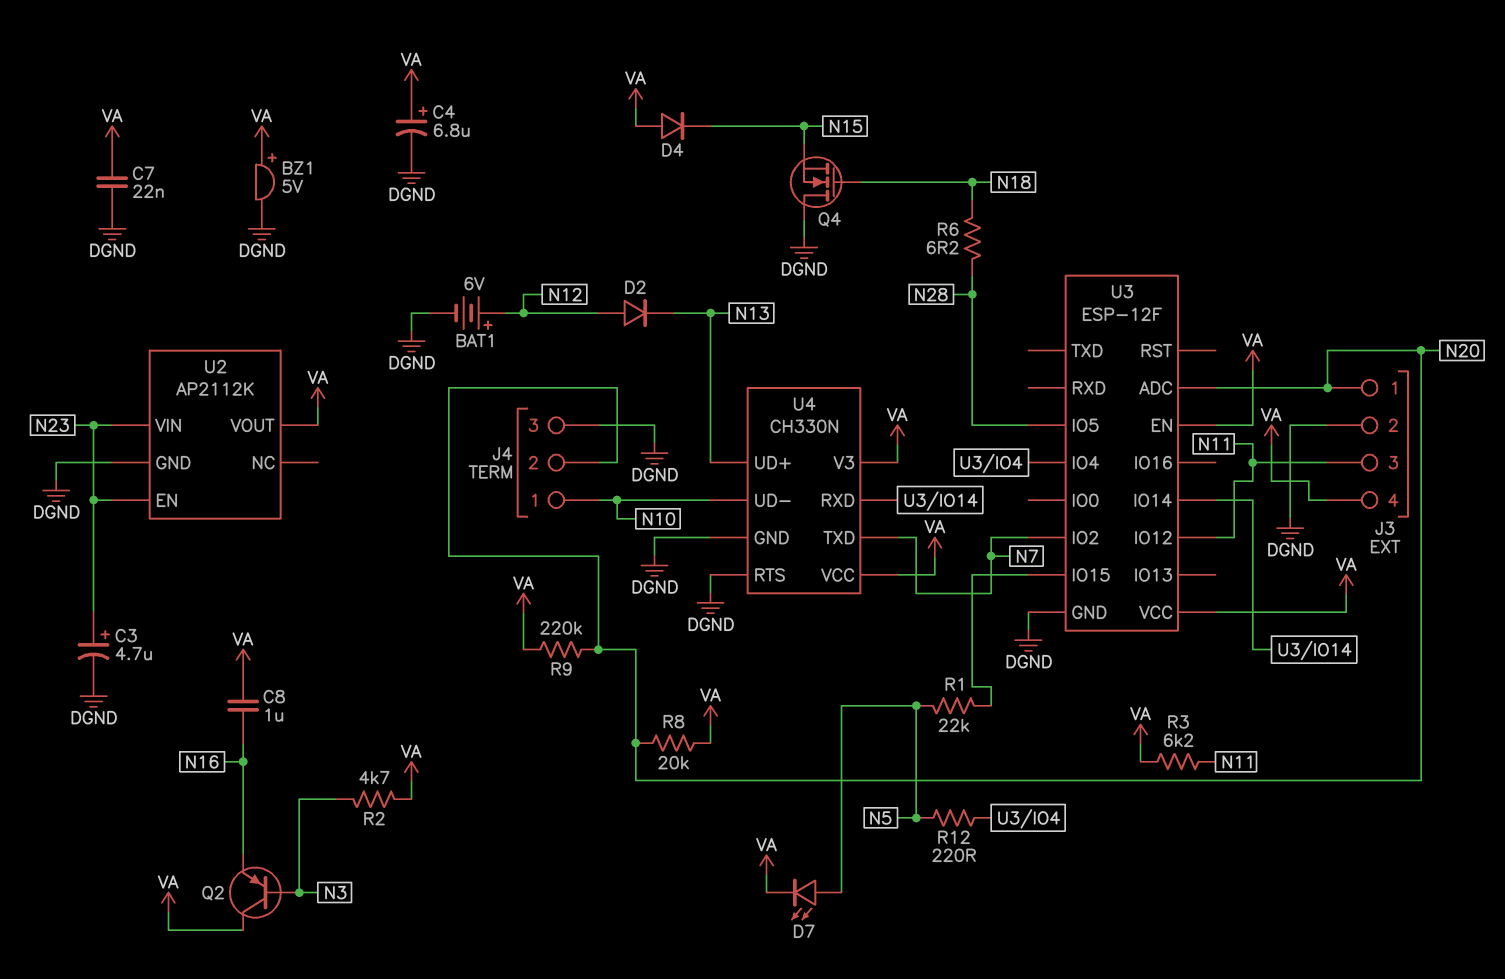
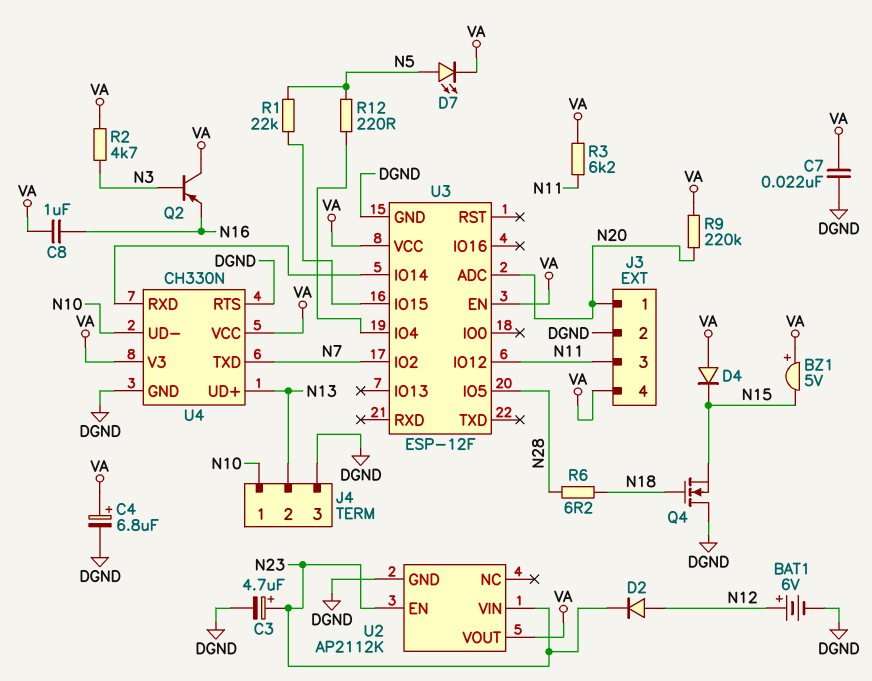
BZ1: buzzer 5V (plus VA, minus DGND) -> buzzer 5V (plus VA, minus N15)
D2: diode (A N12, K N13) -> diode (A N12, K N23)
J4 pin 2: N20 -> N13
R8: 20k (N20, VA) -> none

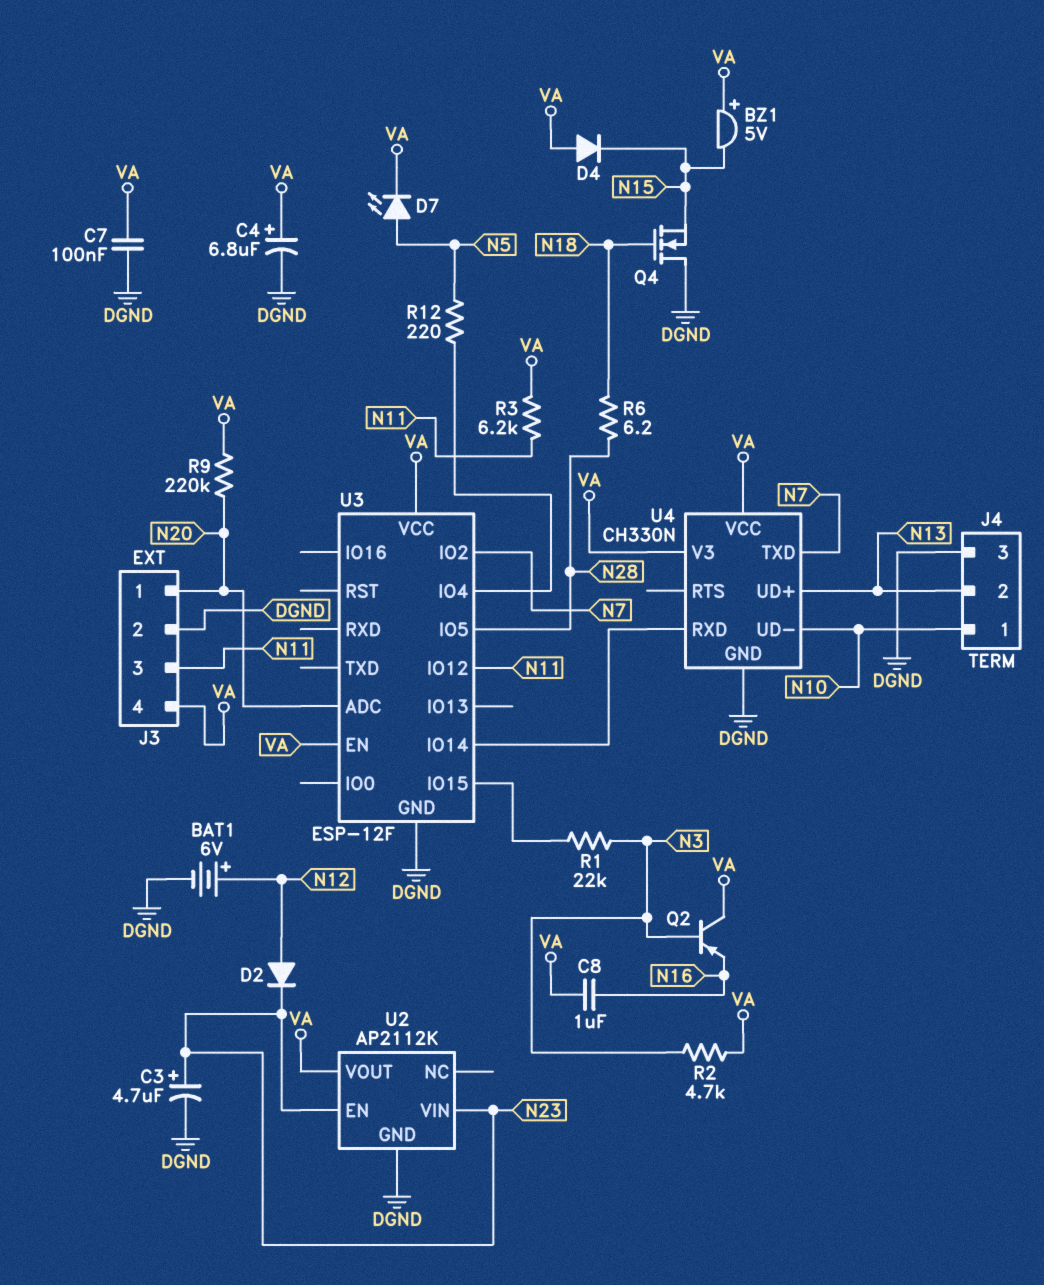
C7: 22nF (DGND, VA) -> 100nF (DGND, VA)
R1: 22k (N5, U3/IO15) -> 22k (N3, U3/IO15)
U4 pin RTS: DGND -> none

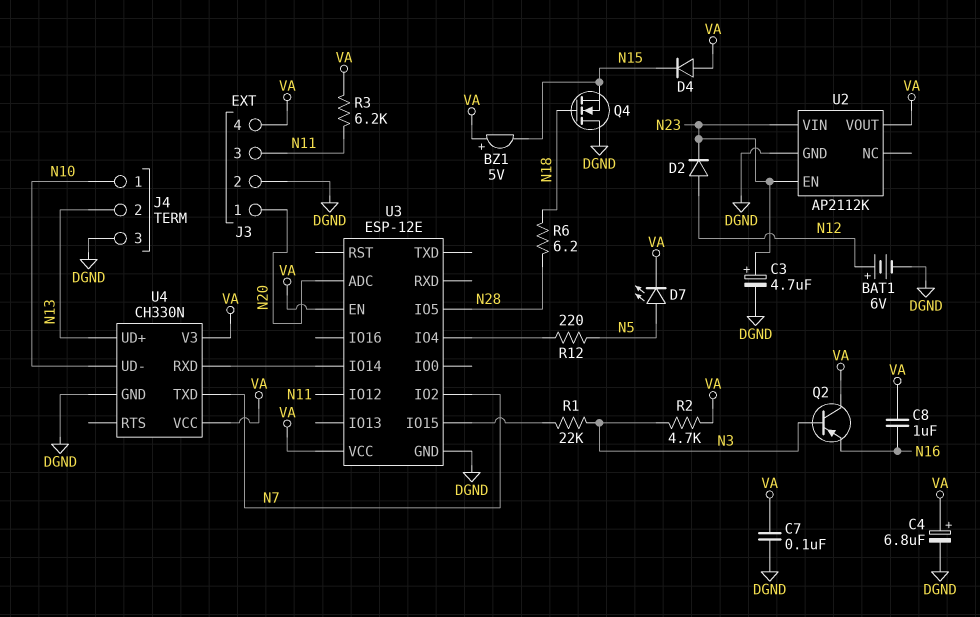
R9: 220k (N20, VA) -> none
U3: ESP-12F -> ESP-12E

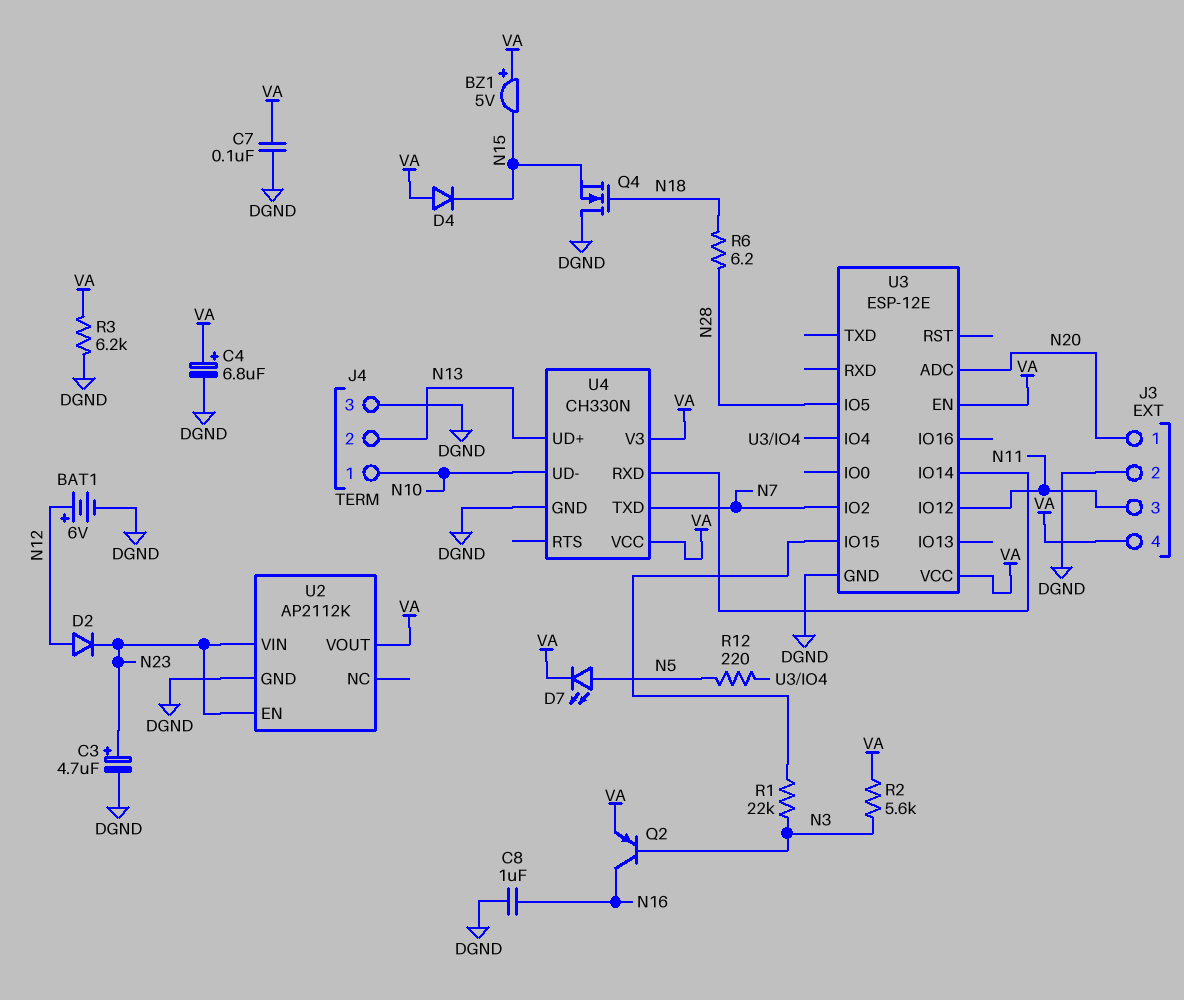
C8: 1uF (N16, VA) -> 1uF (DGND, N16)
Q2: PNP (B N3, C VA, E N16) -> PNP (B N3, C N16, E VA)
R2: 4.7k (N3, VA) -> 5.6k (N3, VA)
R3: 6.2k (N11, VA) -> 6.2k (DGND, VA)

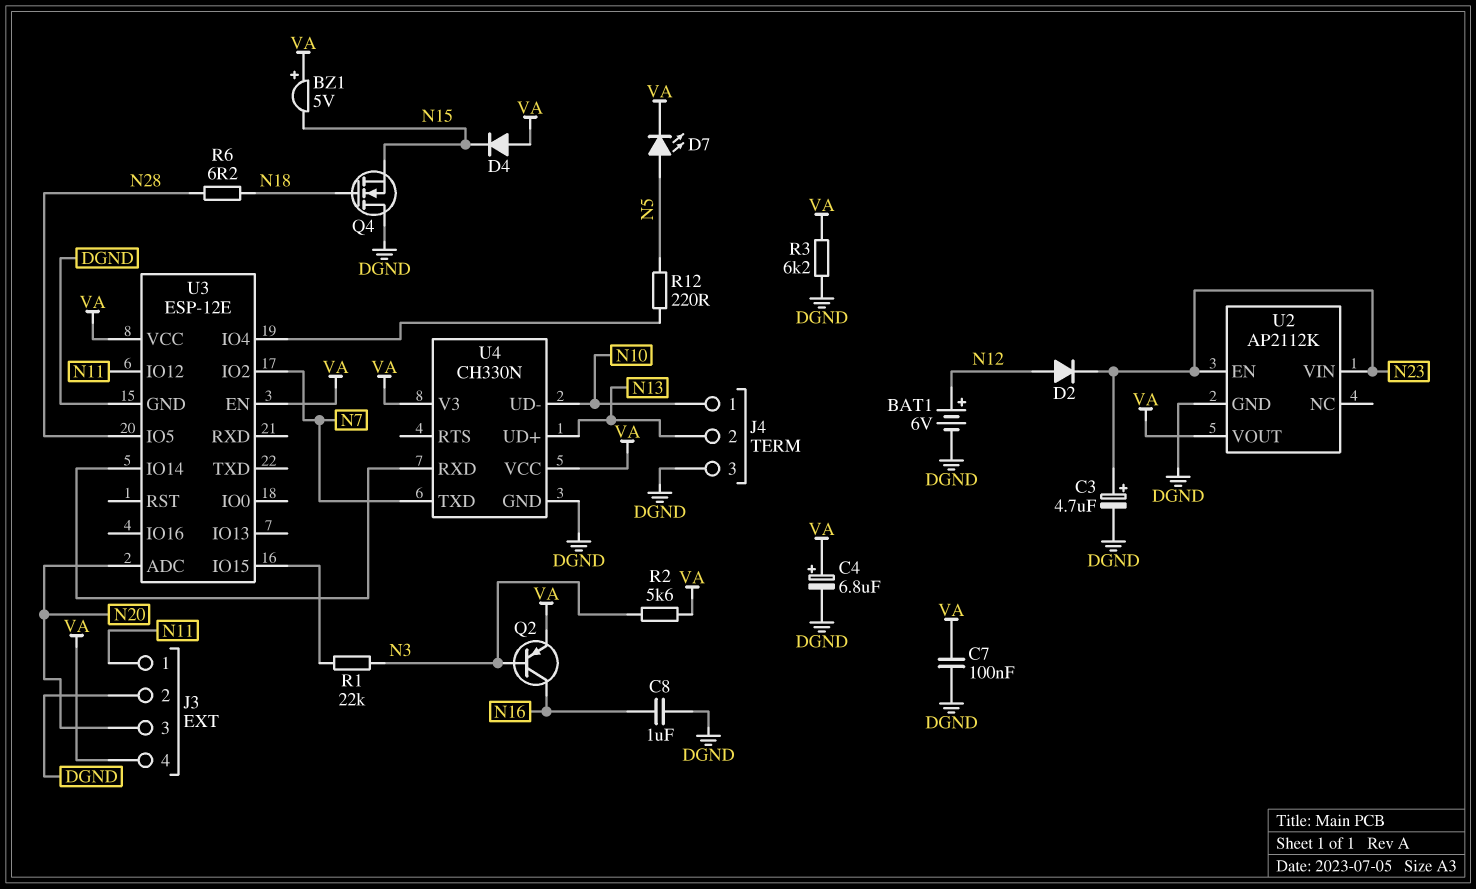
J3 pin 1: N20 -> N11
J3 pin 3: N11 -> N20

